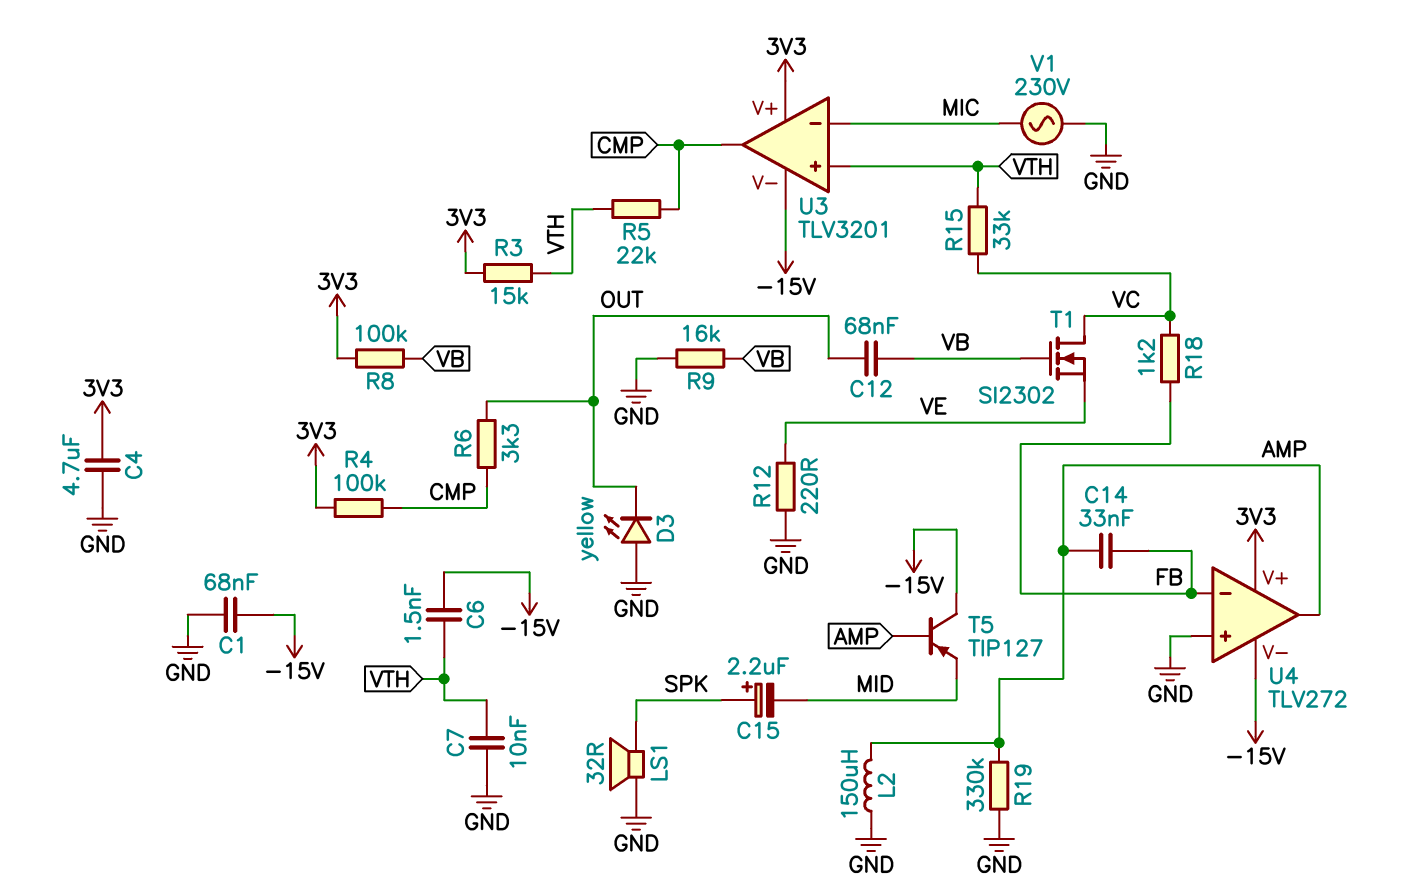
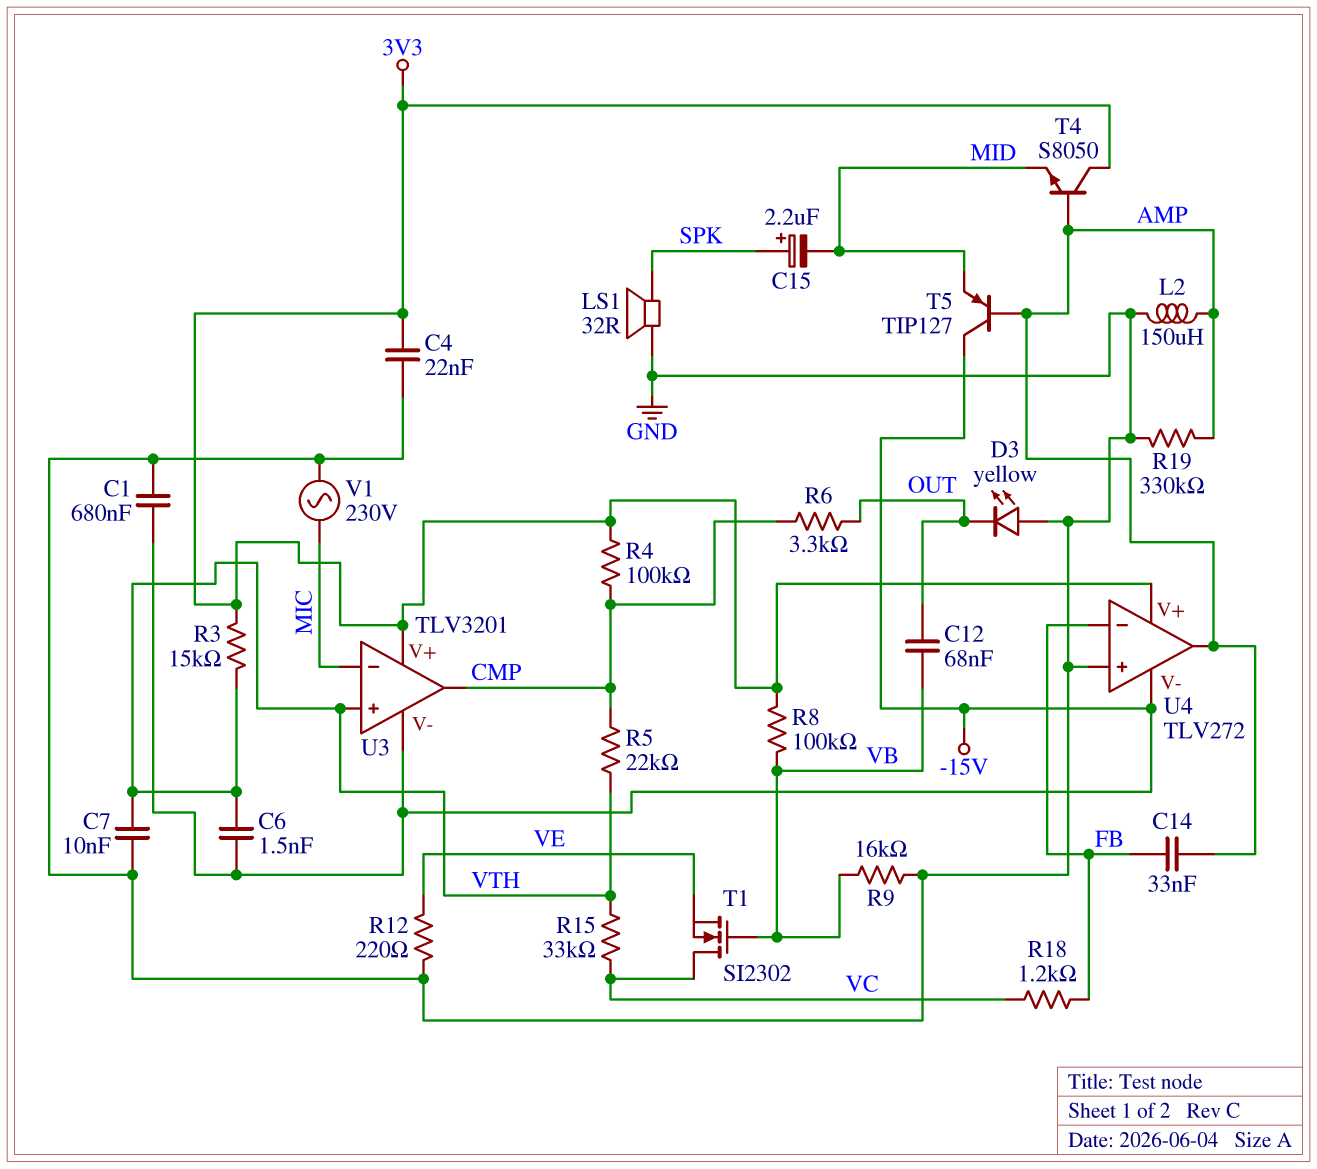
C1: 68nF (-15V, GND) -> 680nF (-15V, GND)
C4: 4.7uF (3V3, GND) -> 22nF (3V3, GND)
T4: none -> NPN S8050 (B AMP, C 3V3, E MID)

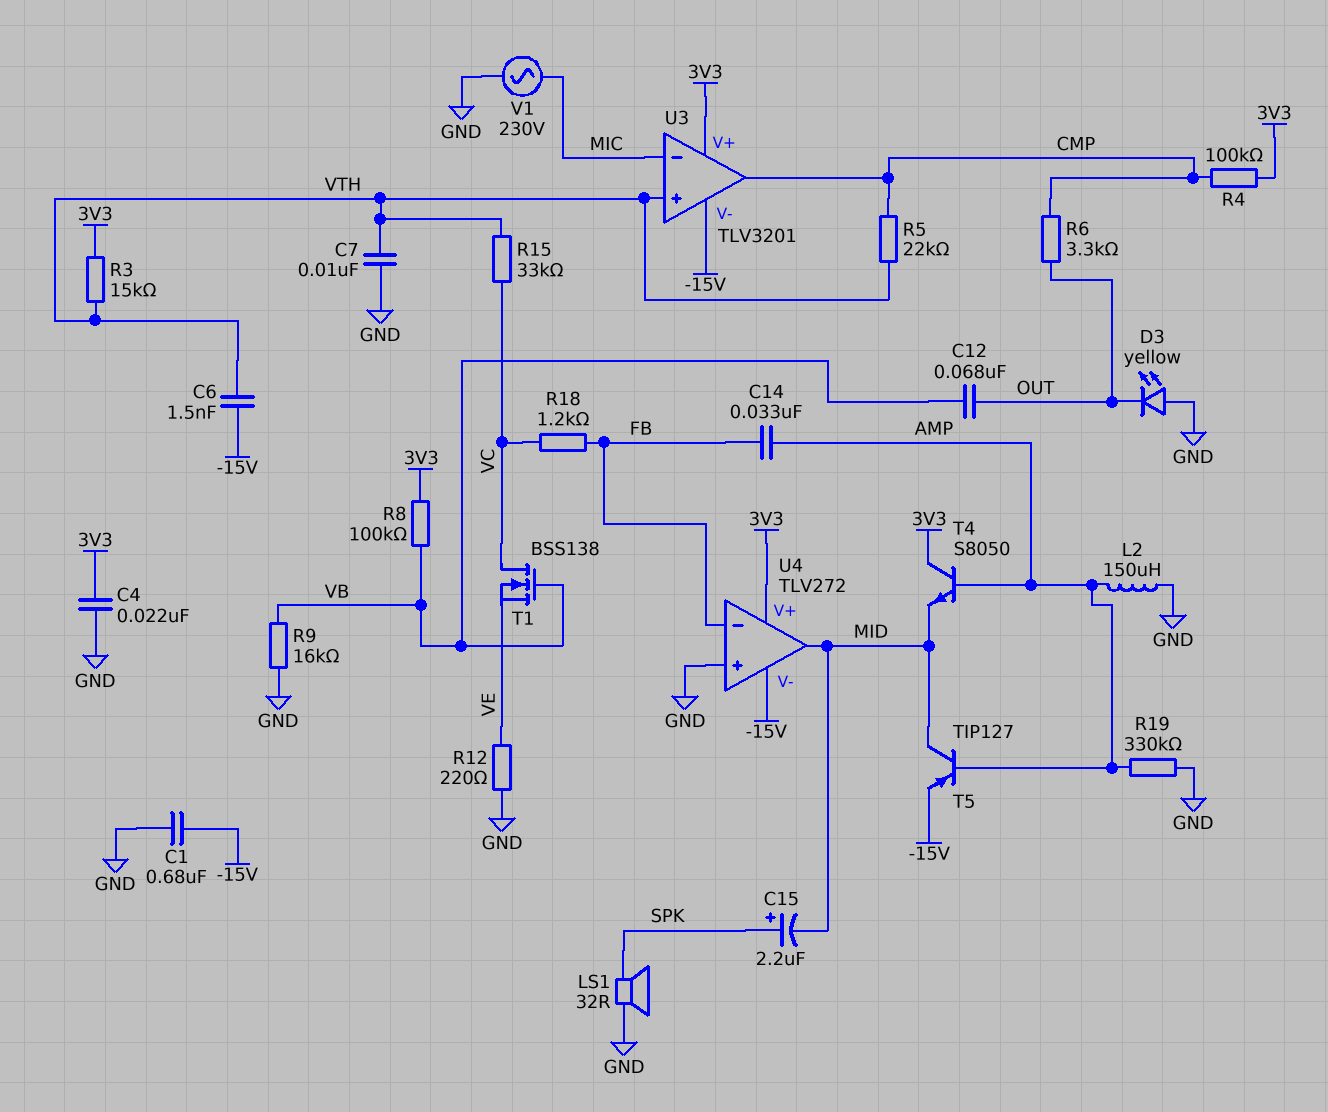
T1: NMOS SI2302 (G VB, D VC, S VE) -> NMOS BSS138 (G VB, D VC, S VE)
T5: PNP TIP127 (B AMP, C -15V, E MID) -> PNP TIP127 (B AMP, C MID, E -15V)
U4 pin out: AMP -> MID

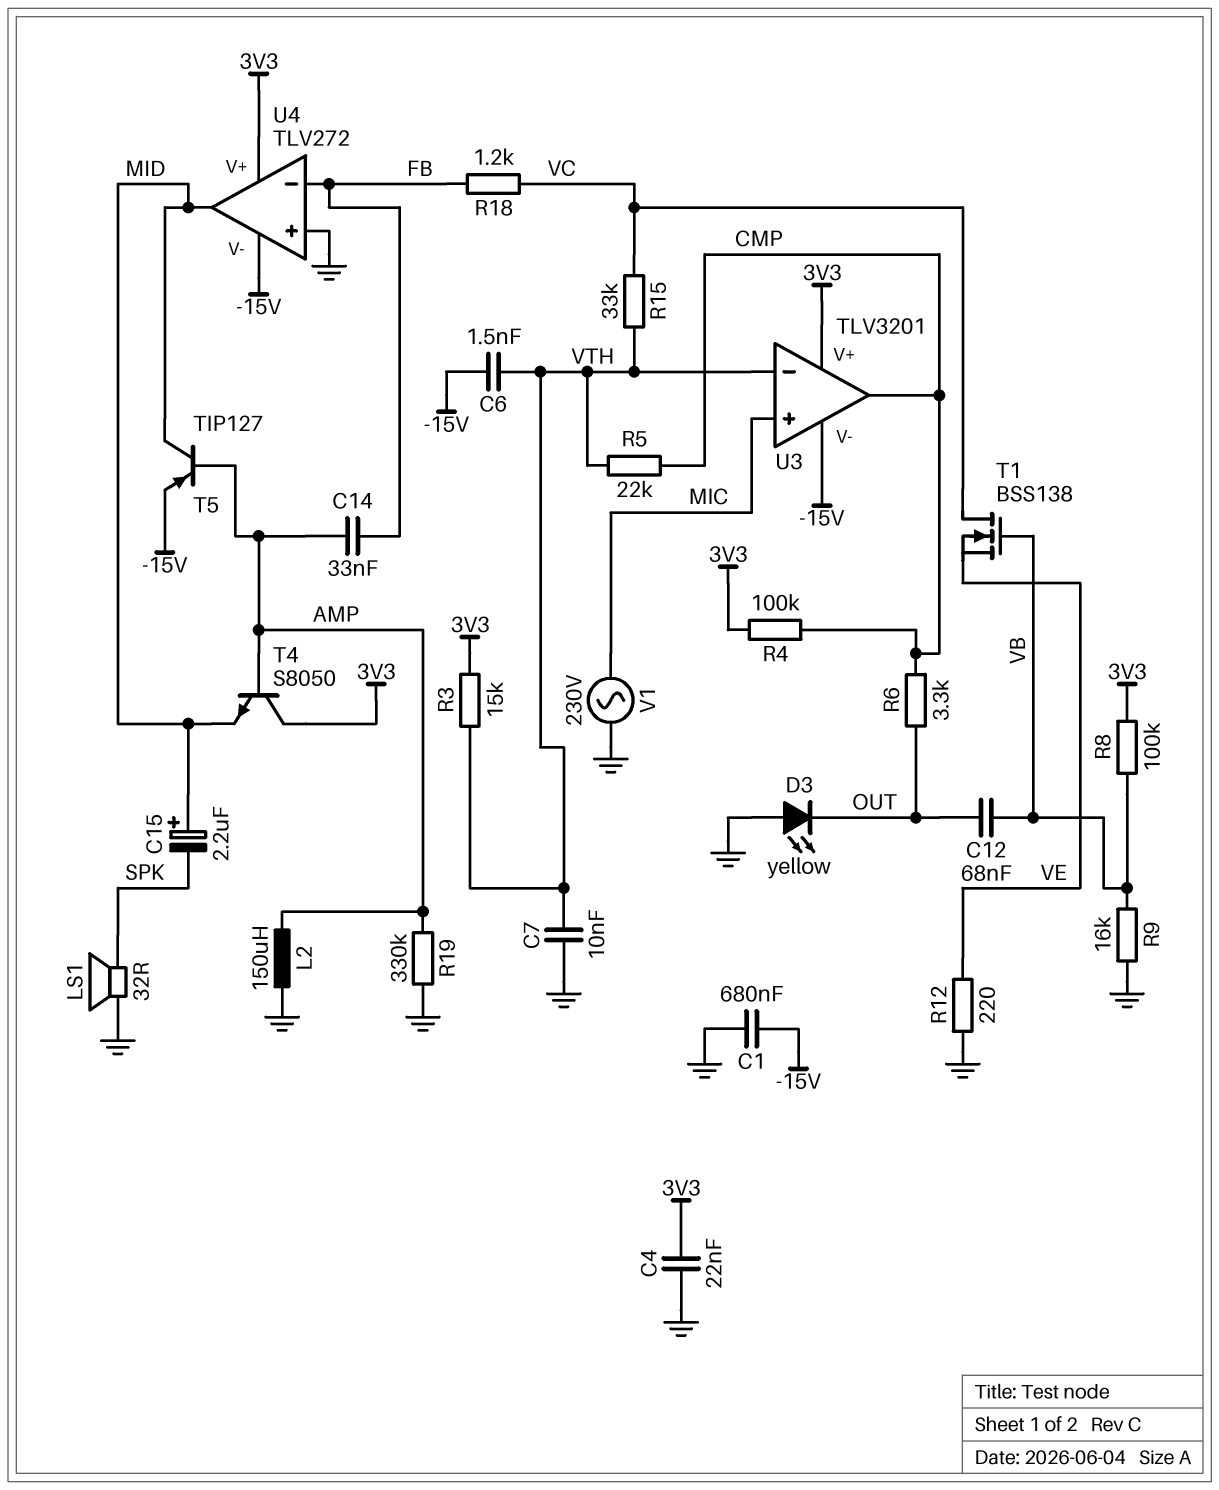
C15: 2.2uF (plus SPK, minus MID) -> 2.2uF (plus MID, minus SPK)
U3 pin in+: VTH -> MIC
U3 pin in-: MIC -> VTH

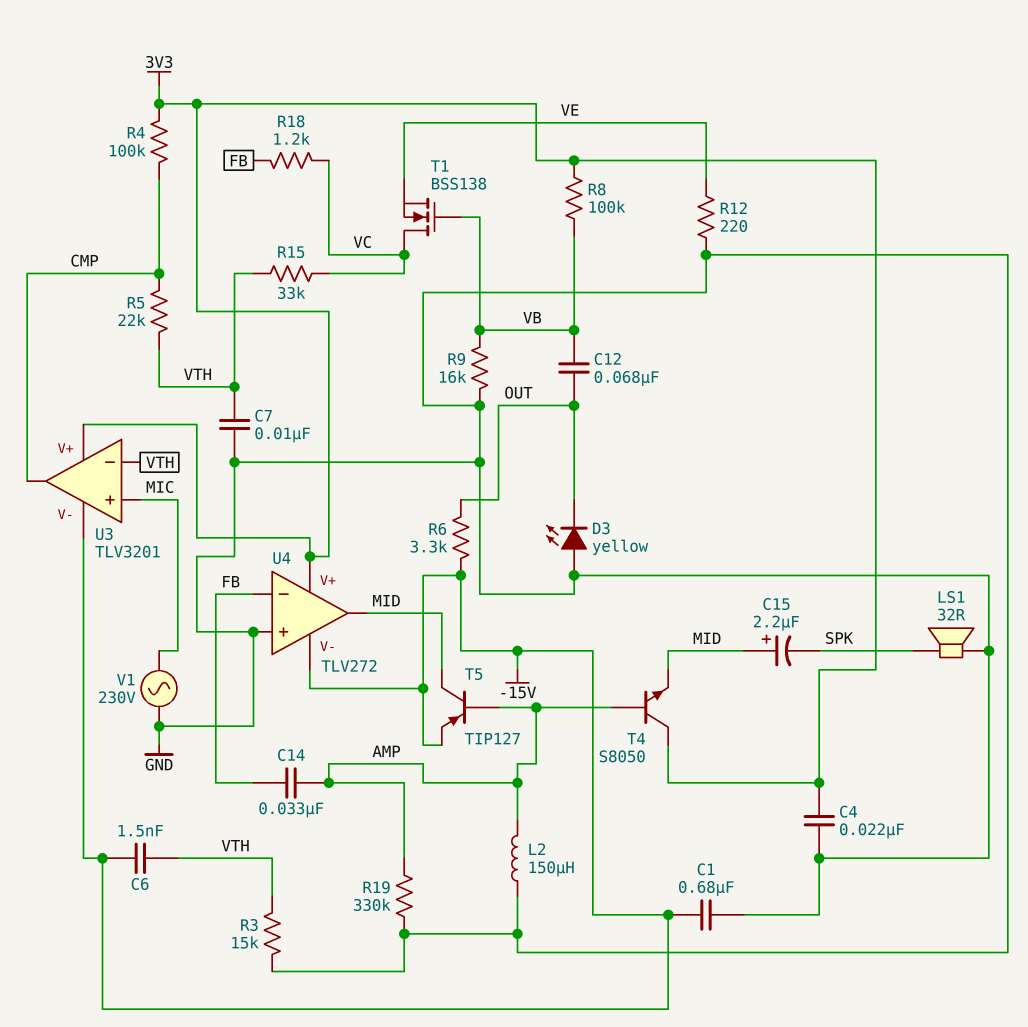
R3: 15k (3V3, VTH) -> 15k (GND, VTH)
R6: 3.3k (CMP, OUT) -> 3.3k (-15V, OUT)

